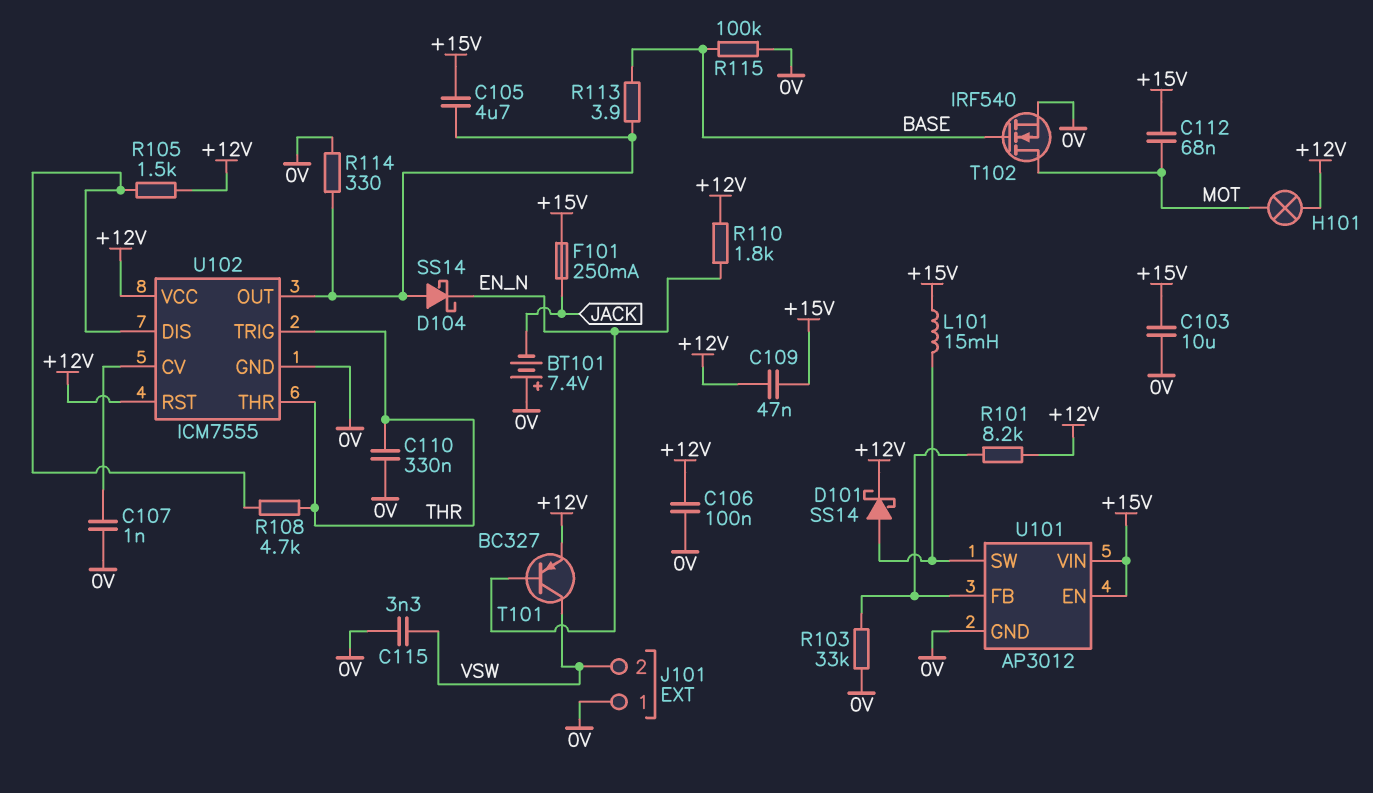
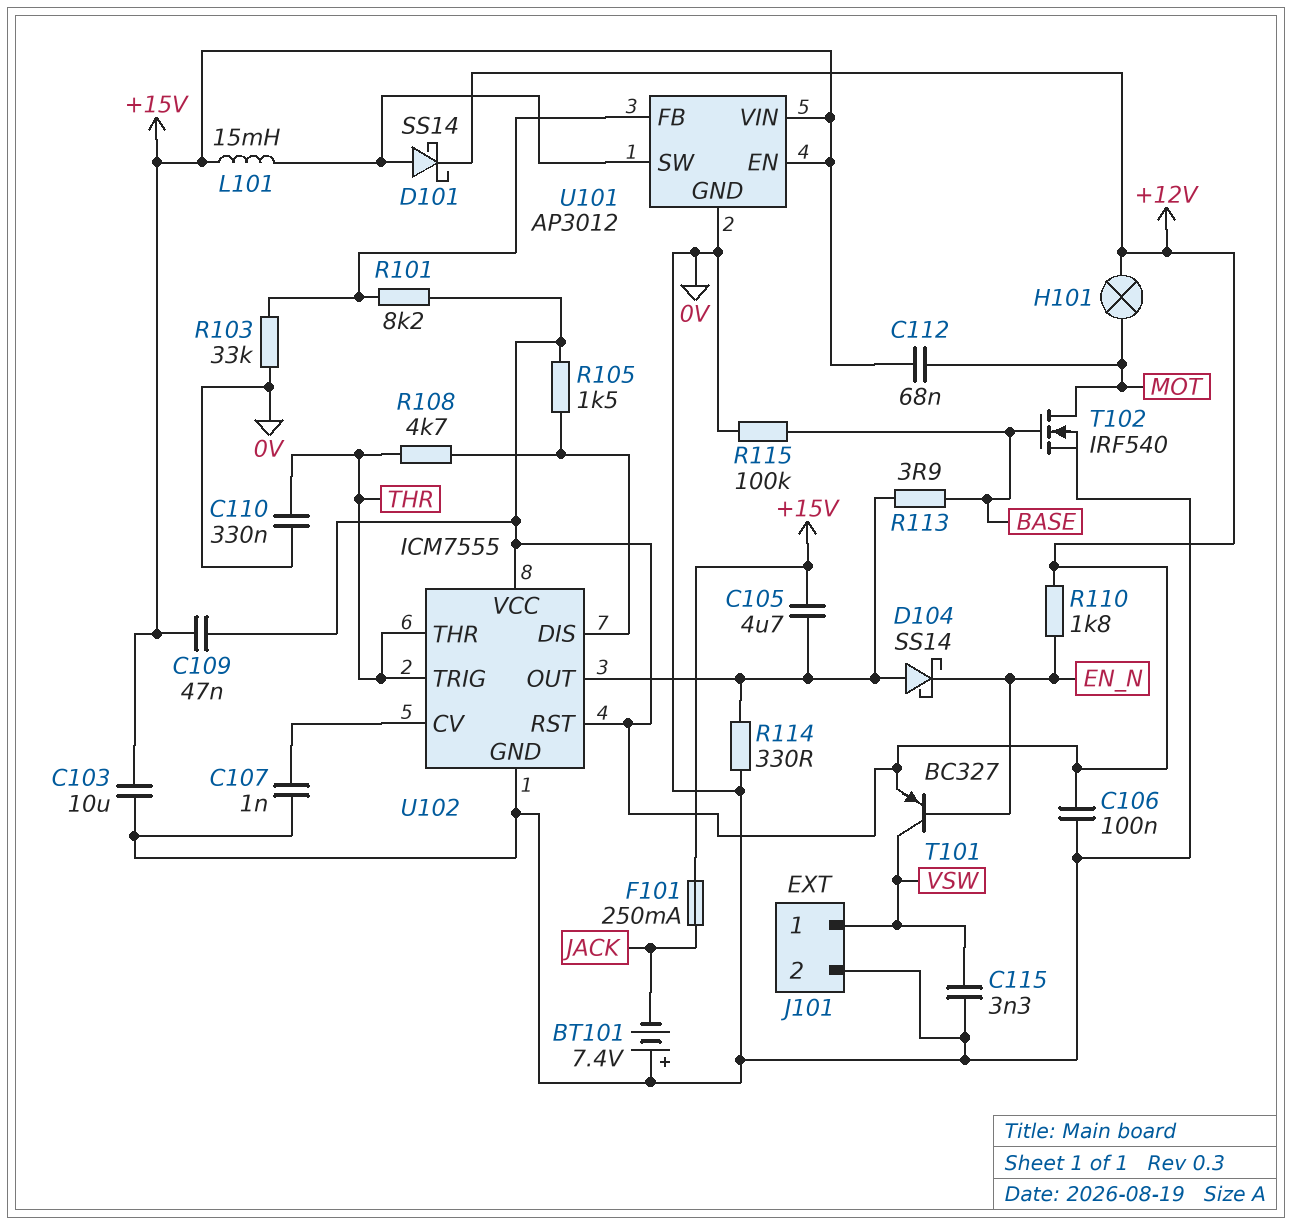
J101 pin 1: 0V -> VSW
J101 pin 2: VSW -> 0V

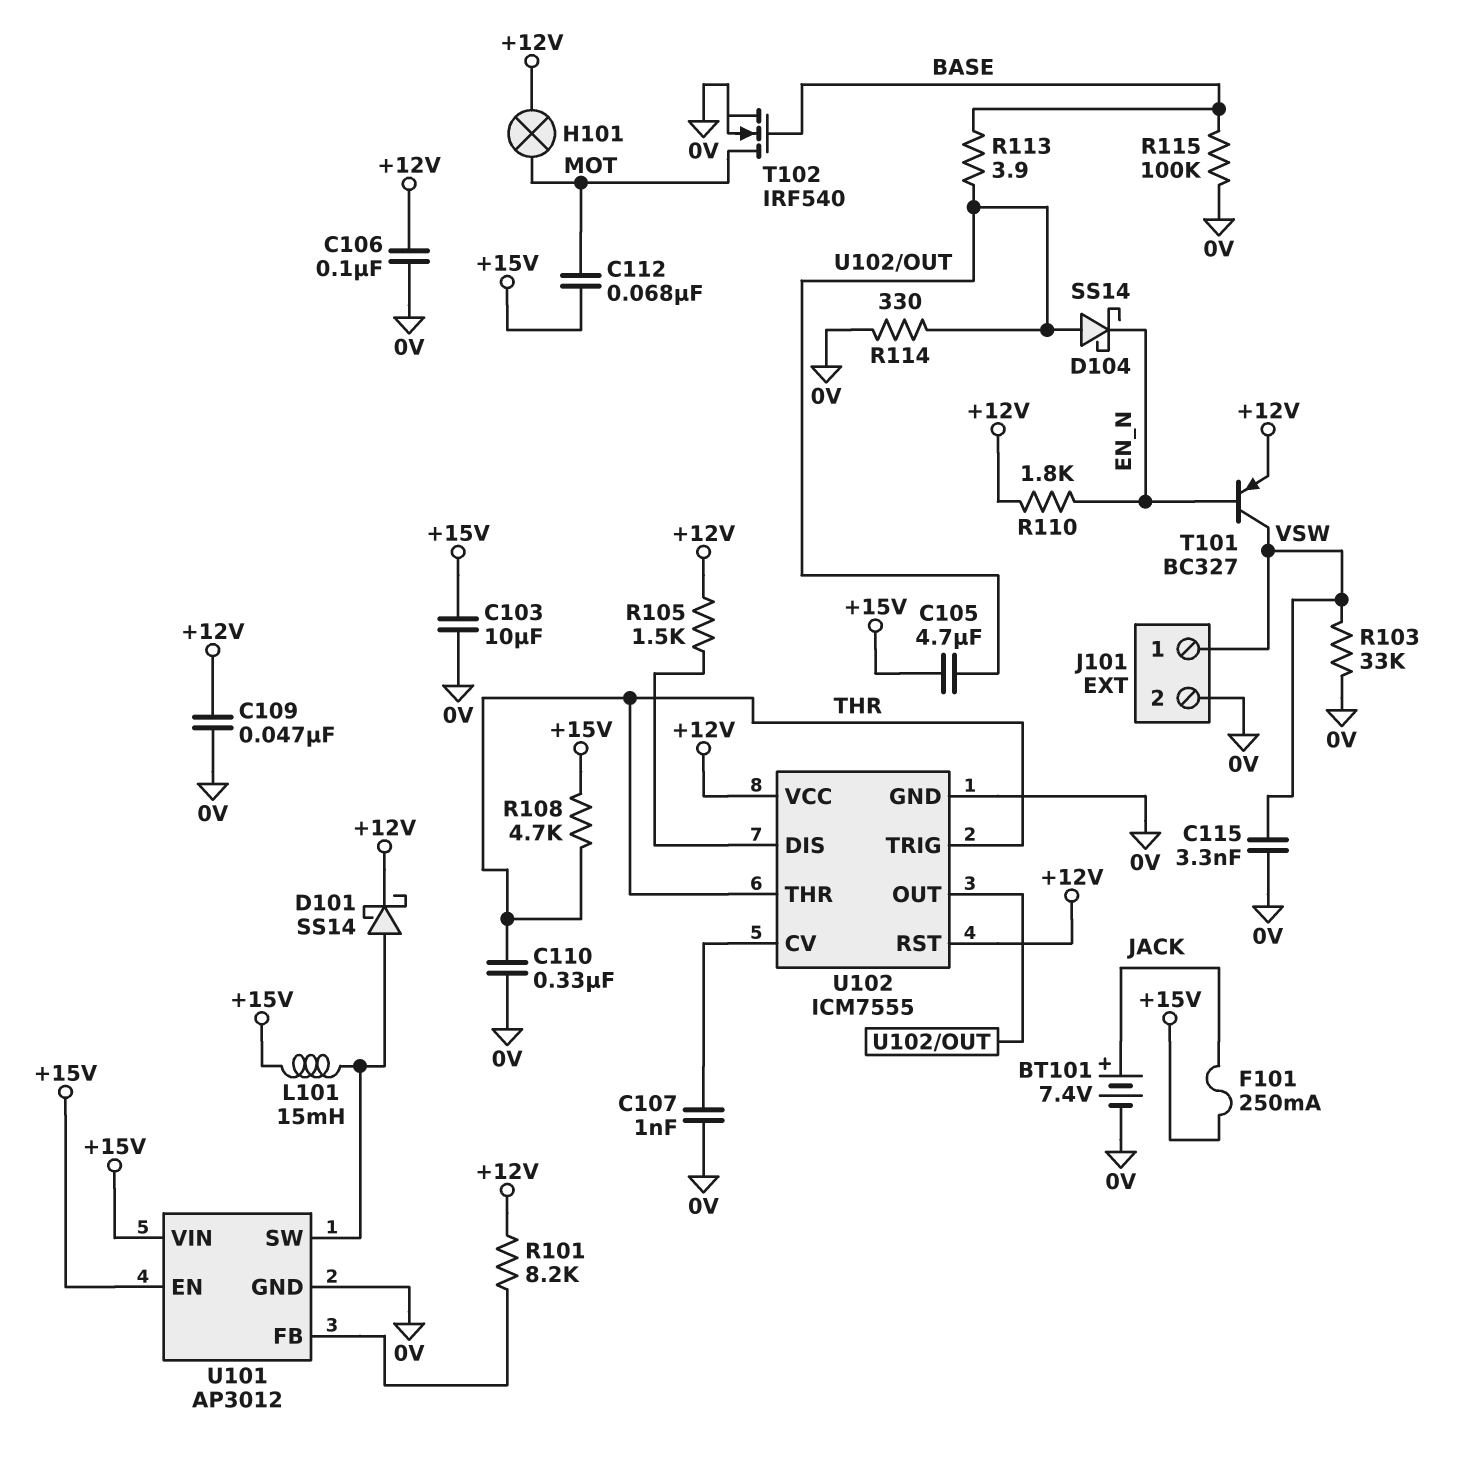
BT101: 7.4V (plus 0V, minus JACK) -> 7.4V (plus JACK, minus 0V)
C109: 47nF (+12V, +15V) -> 47nF (+12V, 0V)
R103: 33k (0V, U101/FB) -> 33k (0V, VSW)
R108: 4.7k (THR, U102/DIS) -> 4.7k (+15V, THR)

